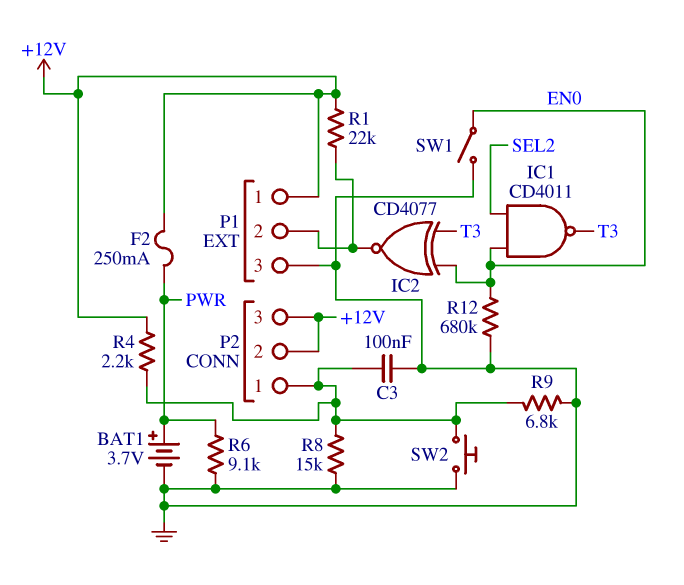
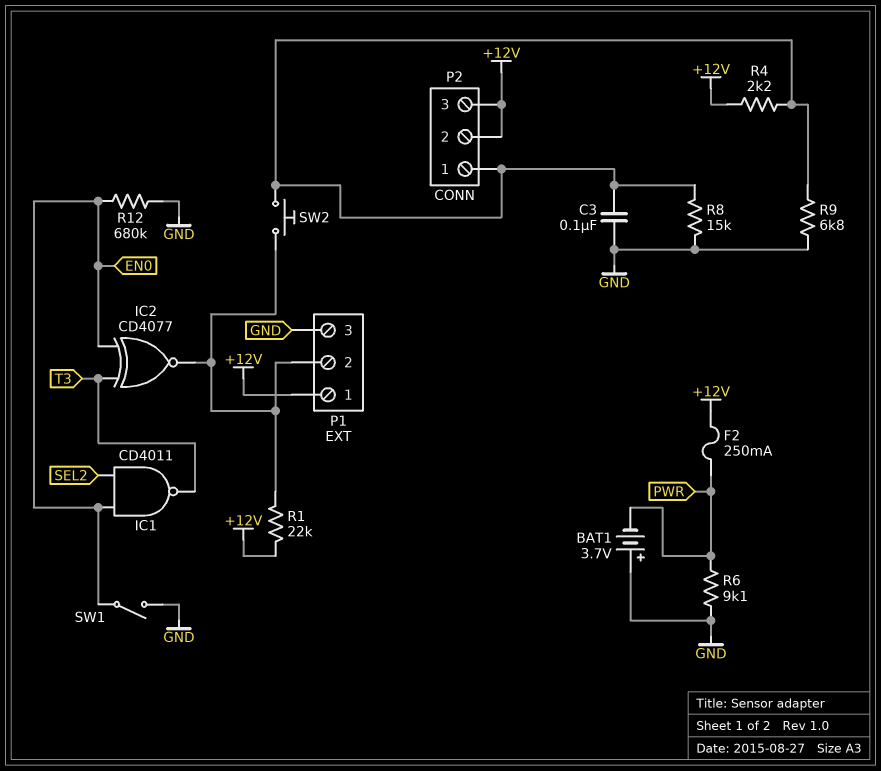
BAT1: 3.7V (plus PWR, minus GND) -> 3.7V (plus GND, minus PWR)
SW2: button (GND, P2/1) -> button (P1/2, P2/1)

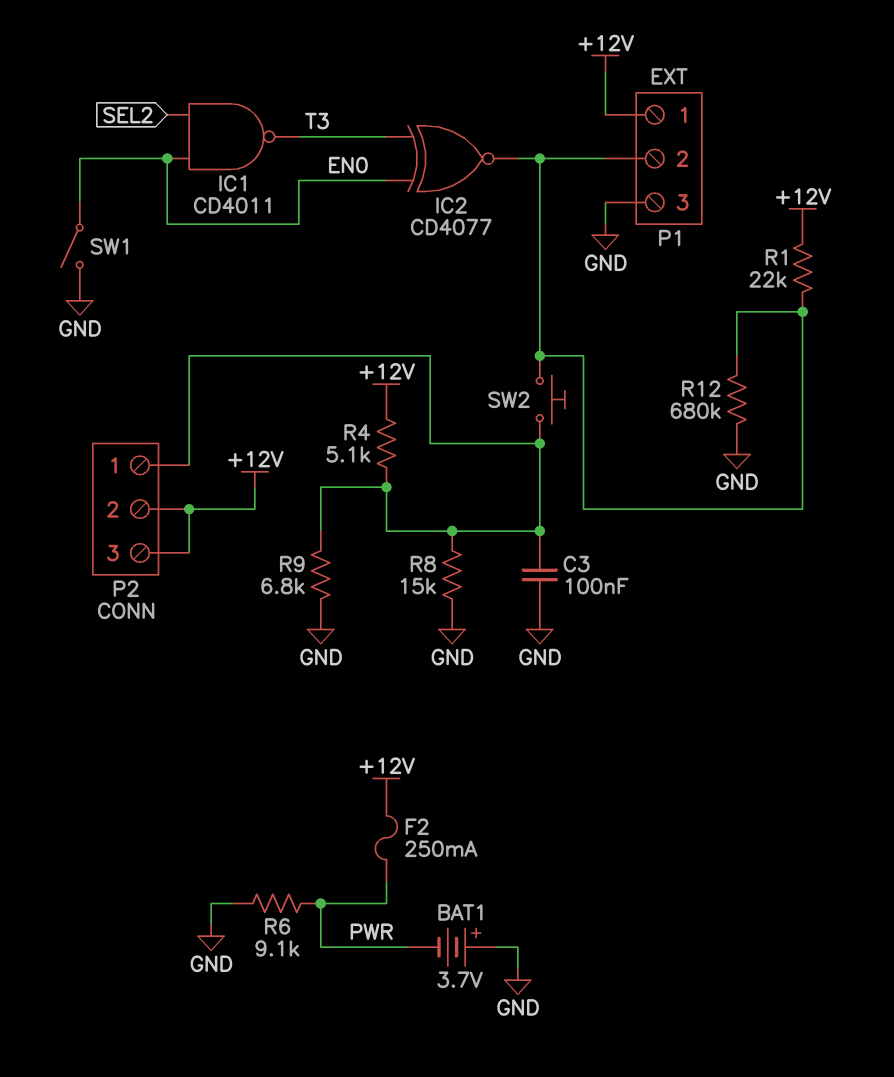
R4: 2.2k (+12V, P2/1) -> 5.1k (+12V, P2/1)
R12: 680k (EN0, GND) -> 680k (GND, P1/2)

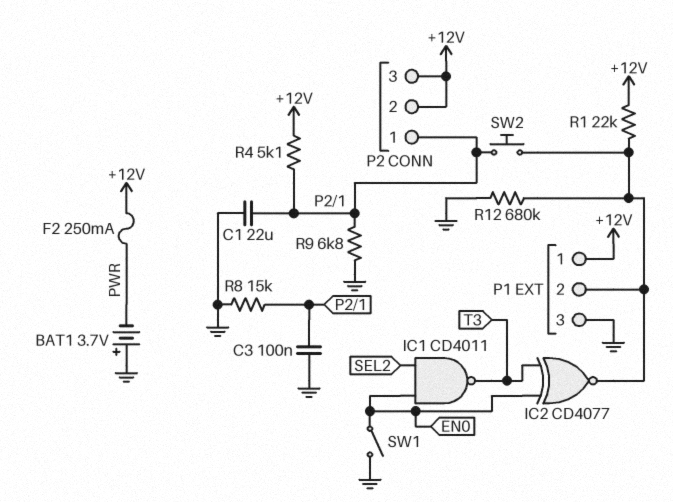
C1: none -> 22uF (GND, P2/1)
R6: 9.1k (GND, PWR) -> none

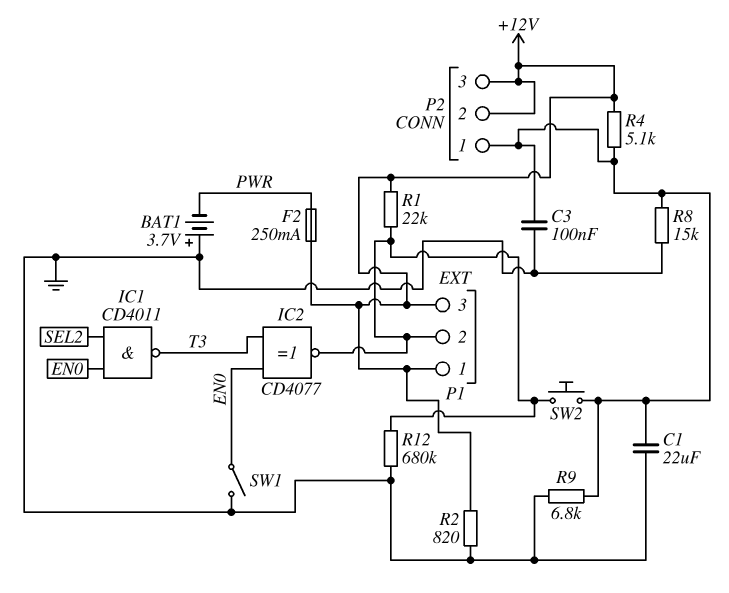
P1 pin 3: GND -> +12V
R2: none -> 820 (+12V, GND)

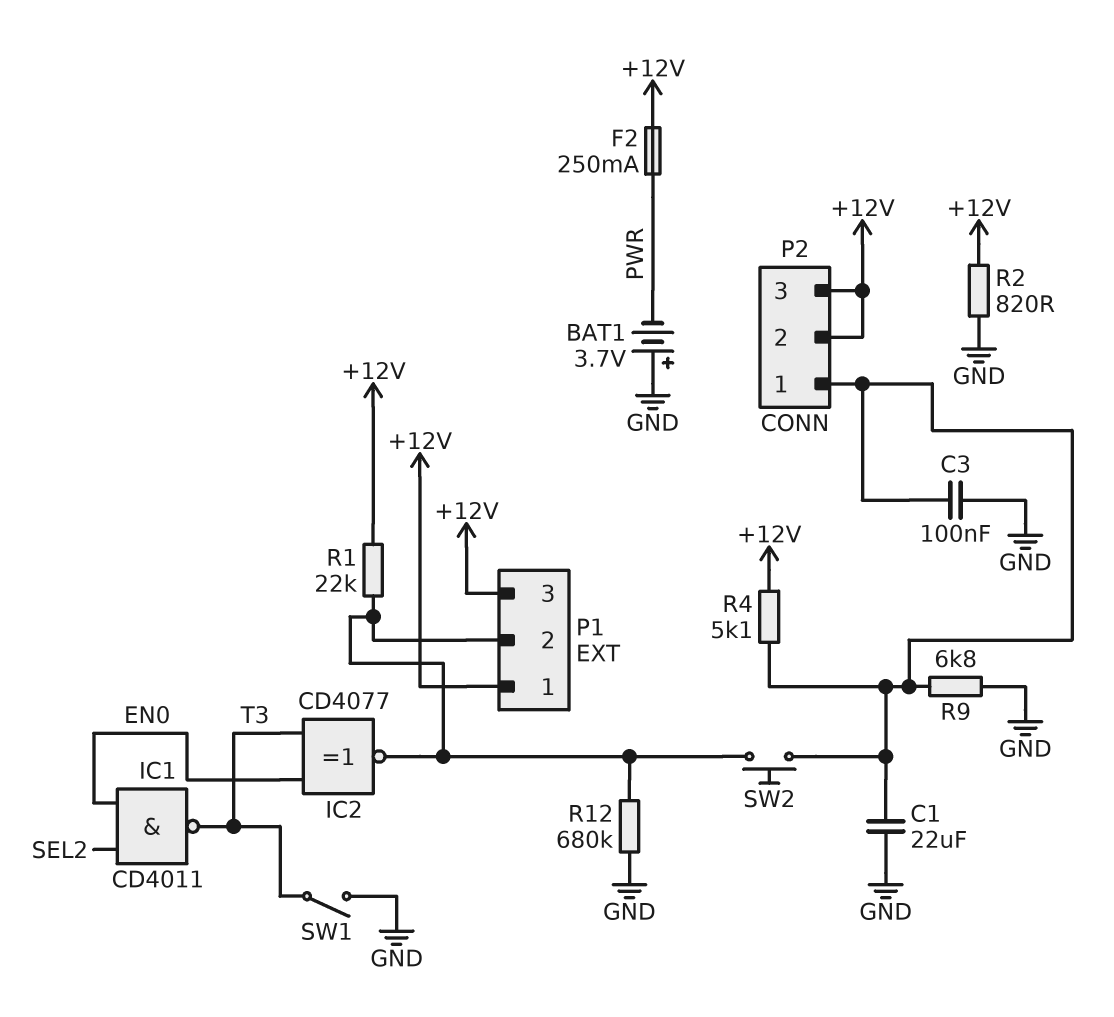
R8: 15k (GND, P2/1) -> none
SW1: switch (EN0, GND) -> switch (GND, T3)

